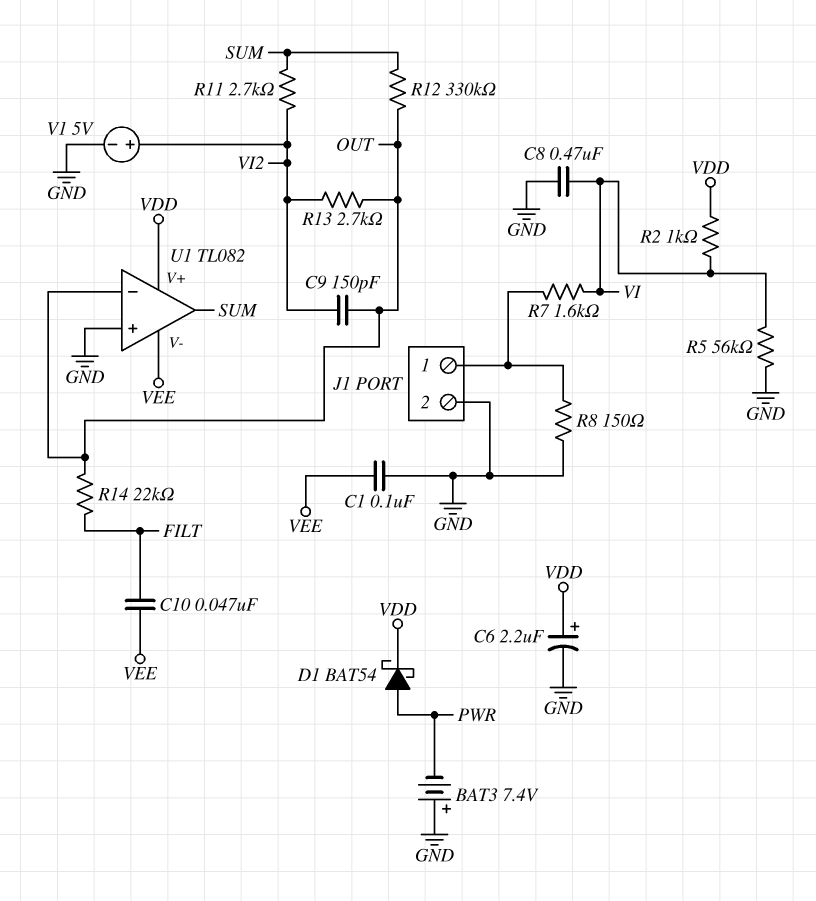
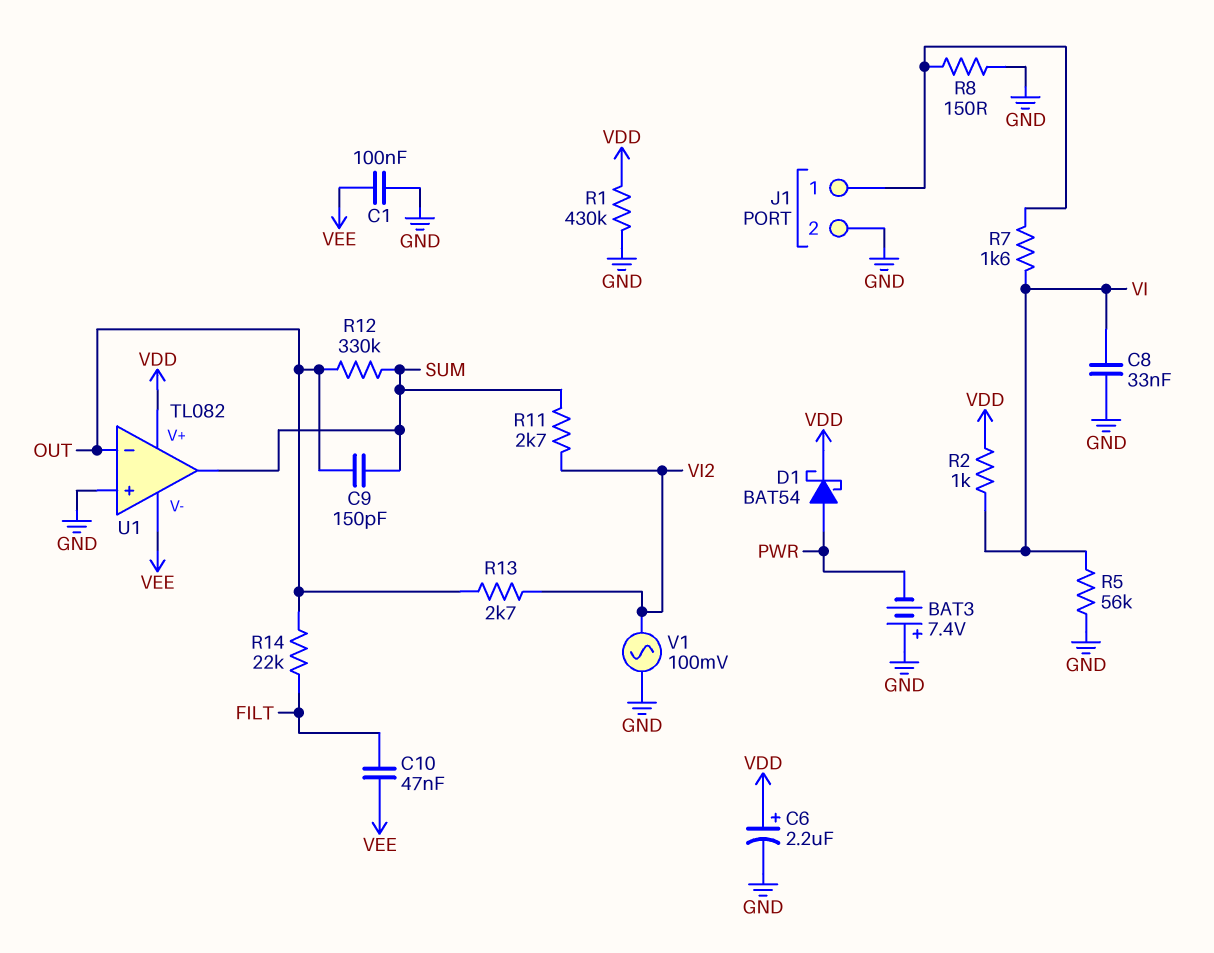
C8: 470nF (GND, VI) -> 33nF (GND, VI)
C9: 150pF (OUT, VI2) -> 150pF (OUT, SUM)
R1: none -> 430k (GND, VDD)
V1: 5V (plus VI2, minus GND) -> AC 100mV (GND, VI2)

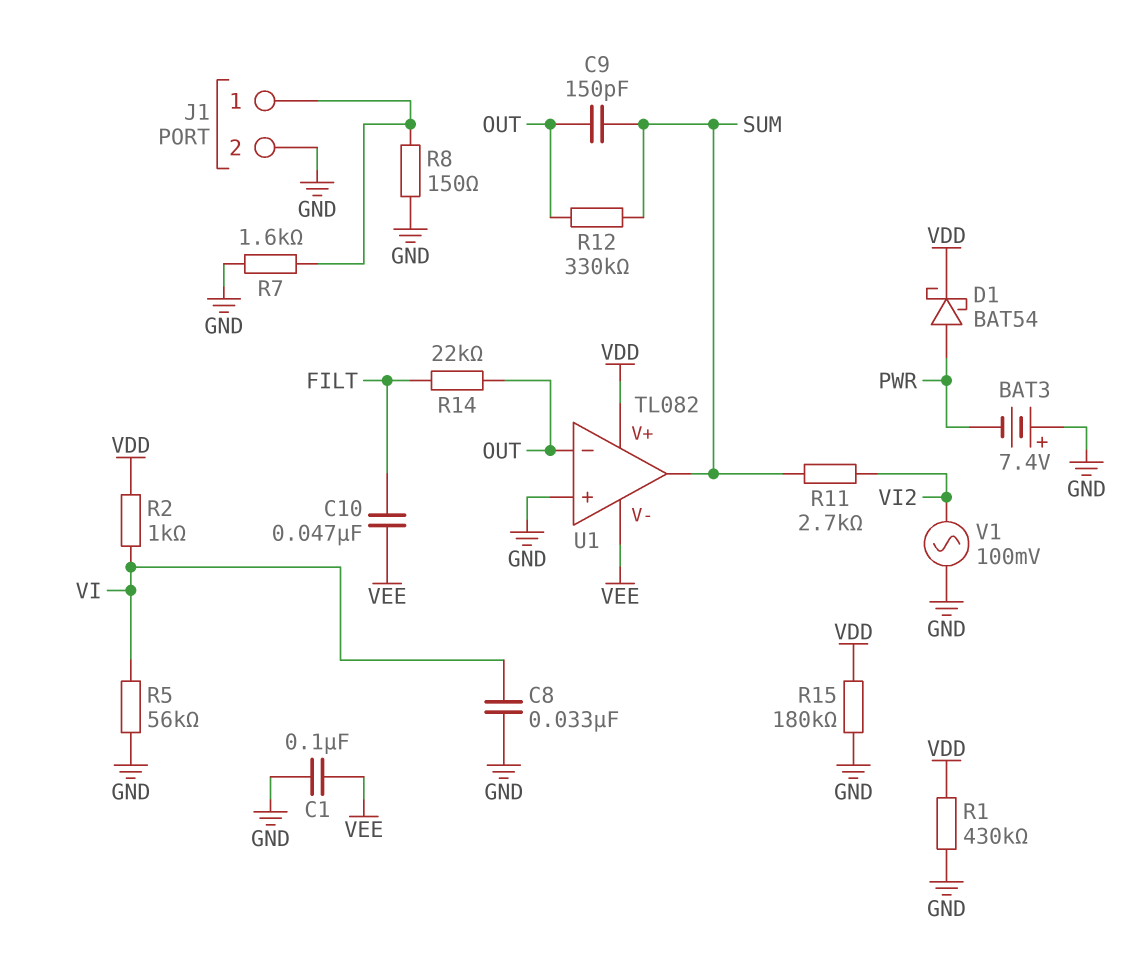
C6: 2.2uF (plus VDD, minus GND) -> none
R7: 1.6k (J1/1, VI) -> 1.6k (GND, J1/1)
R13: 2.7k (OUT, VI2) -> none
R15: none -> 180k (GND, VDD)

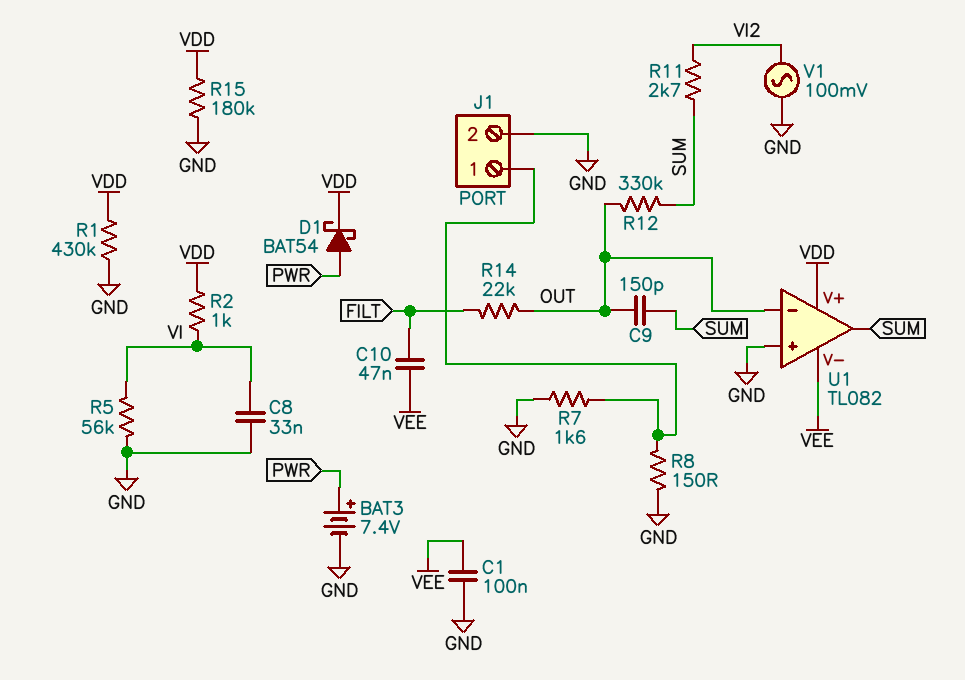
BAT3: 7.4V (plus GND, minus PWR) -> 7.4V (plus PWR, minus GND)

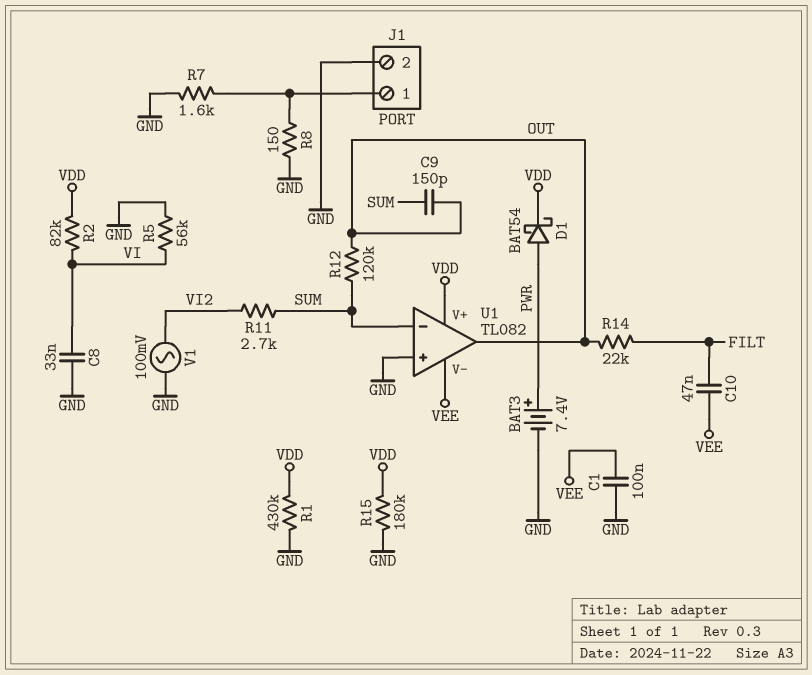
R2: 1k (VDD, VI) -> 82k (VDD, VI)
R12: 330k (OUT, SUM) -> 120k (OUT, SUM)
U1 pin in-: OUT -> SUM
U1 pin out: SUM -> OUT

